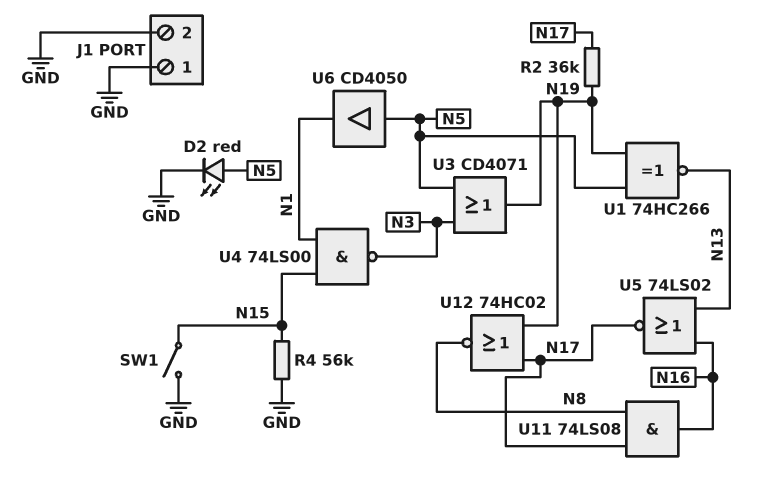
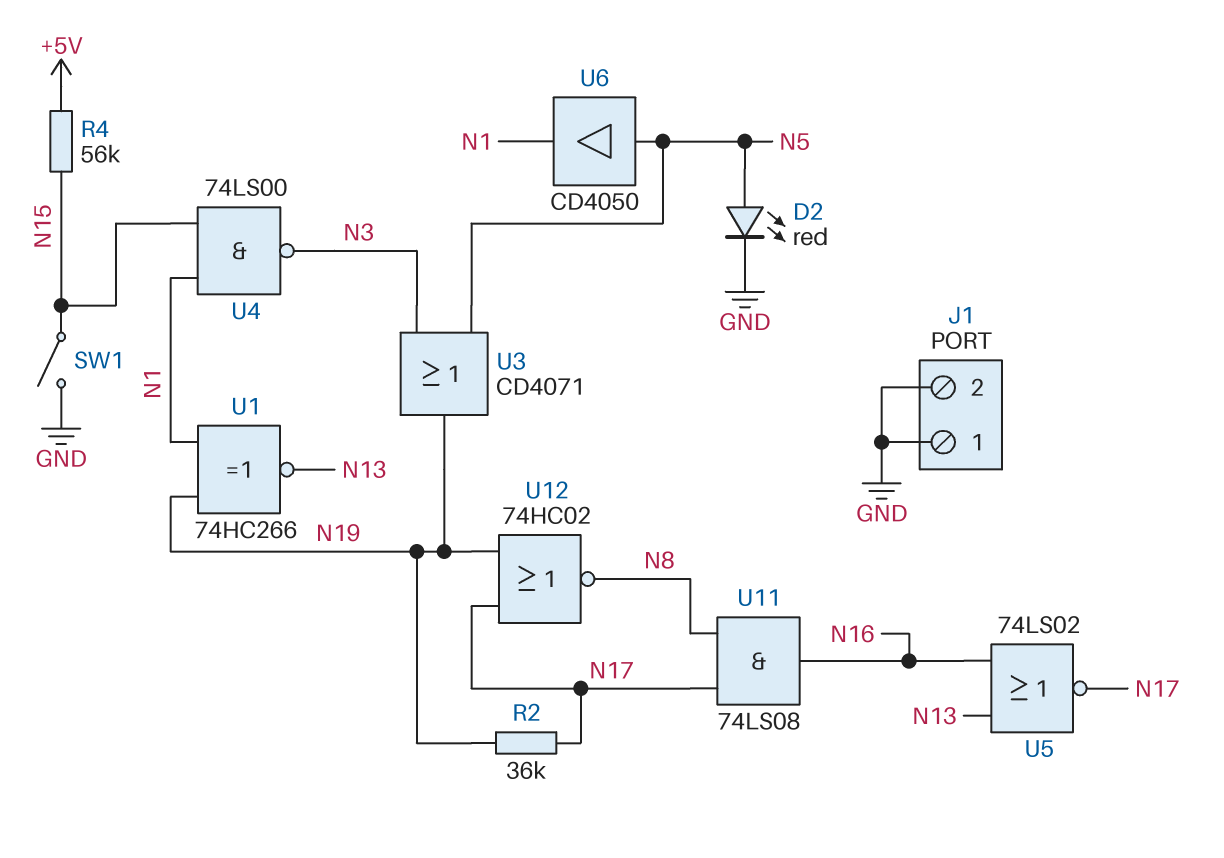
R4: 56k (GND, N15) -> 56k (+5V, N15)
U1: XNOR 74HC266 (in N5, in N19, out N13) -> XNOR 74HC266 (in N1, in N19, out N13)

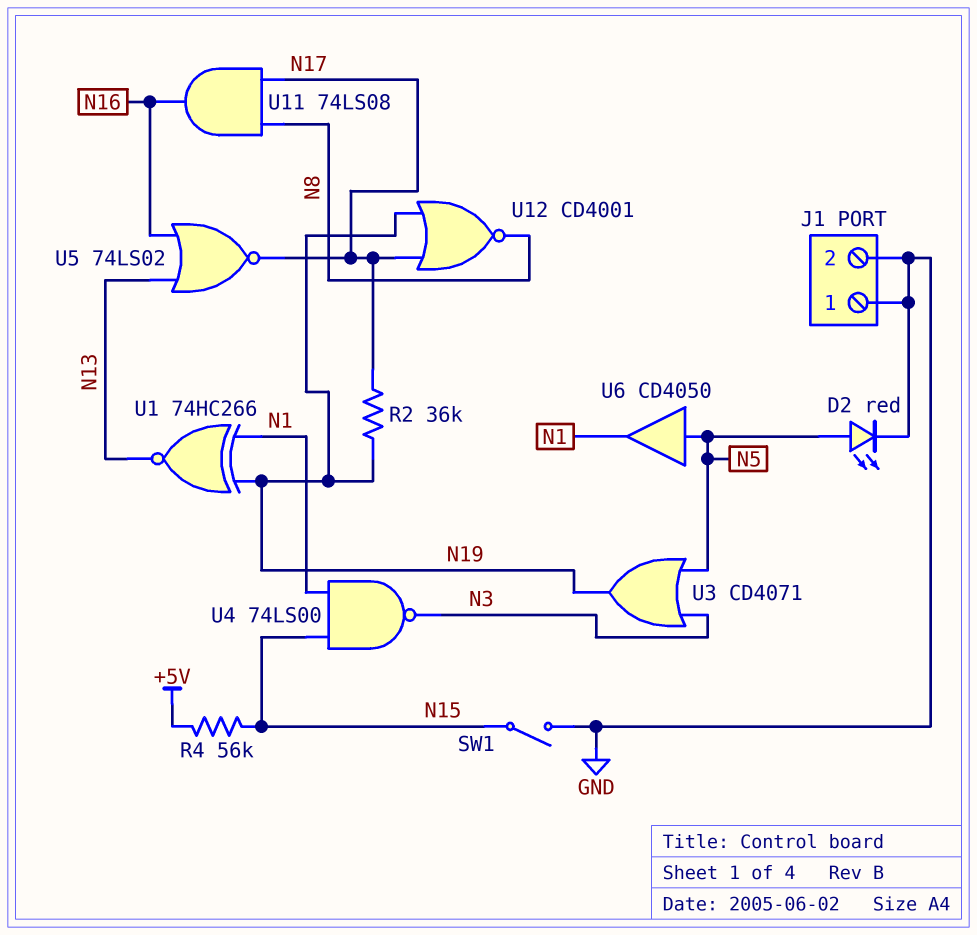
U12: NOR 74HC02 (in N17, in N19, out N8) -> NOR CD4001 (in N17, in N19, out N8)

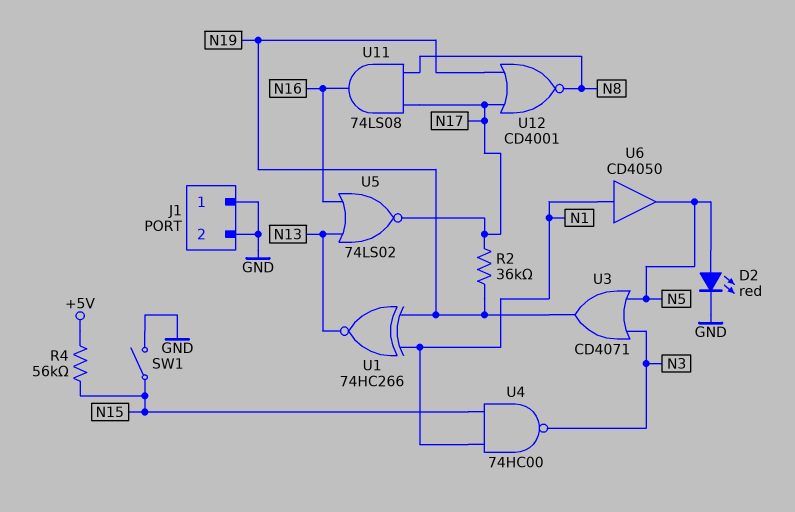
U4: NAND 74LS00 (in N1, in N15, out N3) -> NAND 74HC00 (in N1, in N15, out N3)
U6: buffer CD4050 (in N5, out N1) -> buffer CD4050 (in N1, out N5)

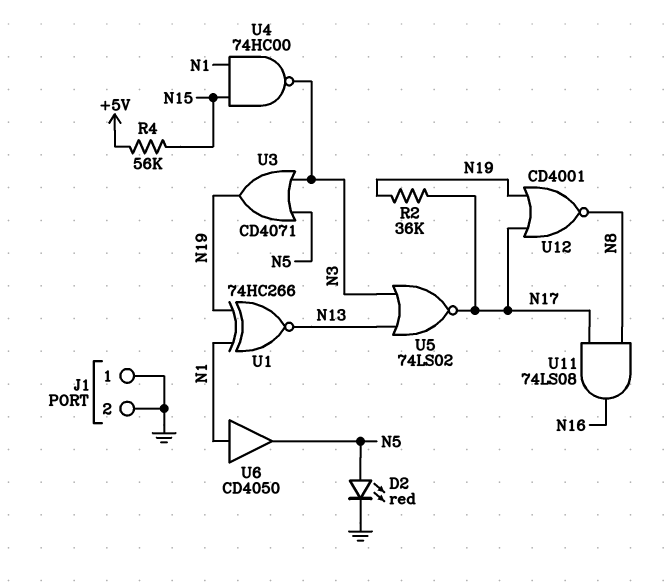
SW1: switch (GND, N15) -> none
U5: NOR 74LS02 (in N13, in N16, out N17) -> NOR 74LS02 (in N3, in N13, out N17)

